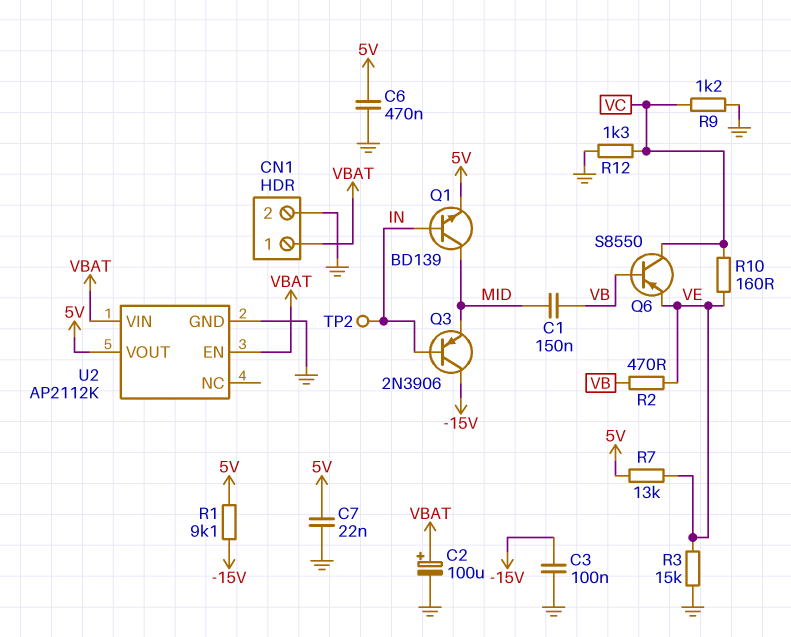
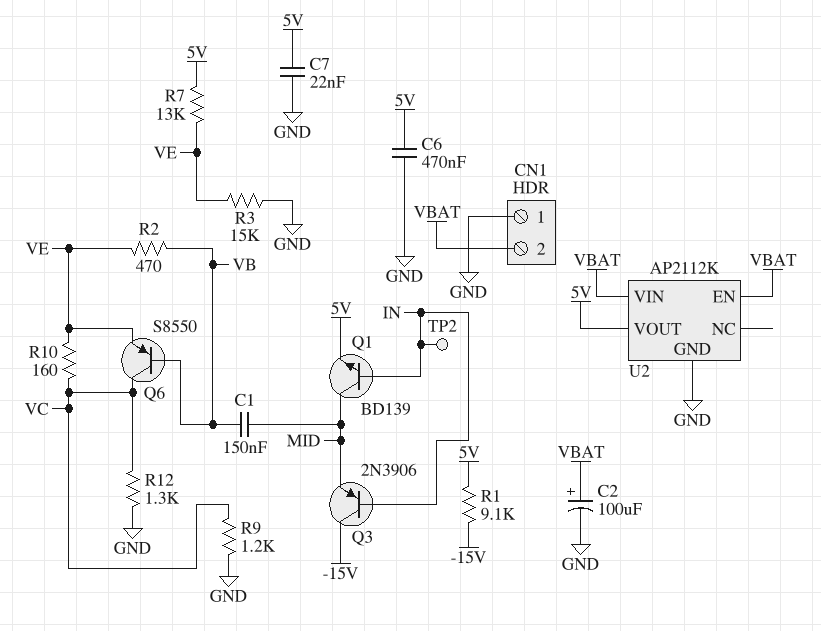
C3: 100nF (-15V, GND) -> none
CN1 pin 1: VBAT -> GND
CN1 pin 2: GND -> VBAT

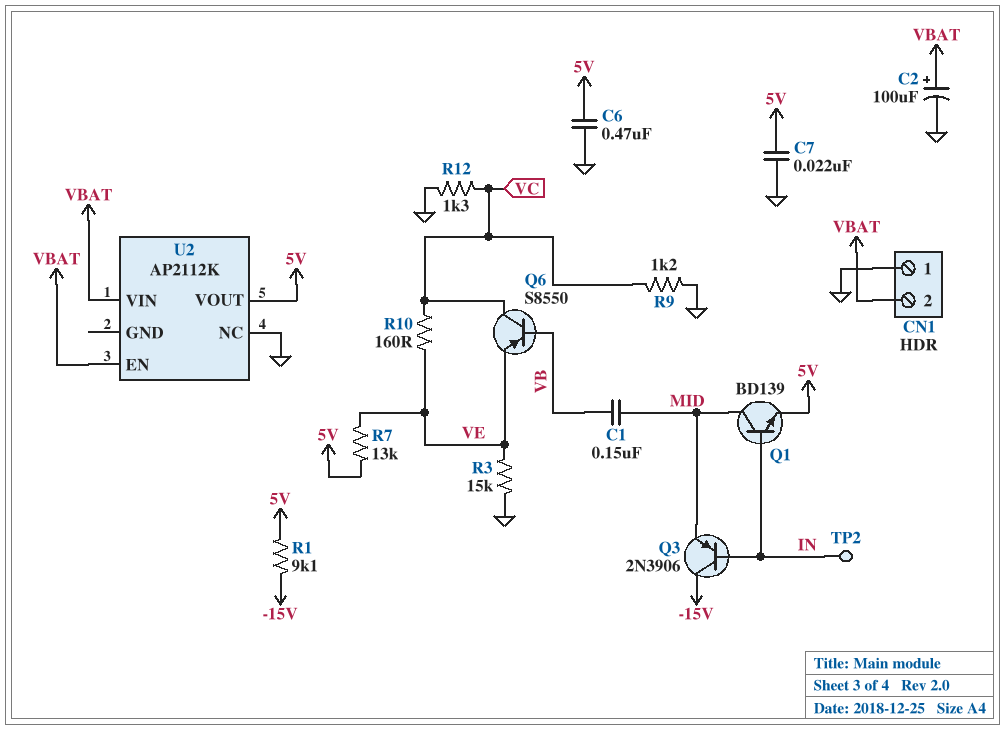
R2: 470 (VB, VE) -> none
U2 pin GND: GND -> none
U2 pin NC: none -> GND

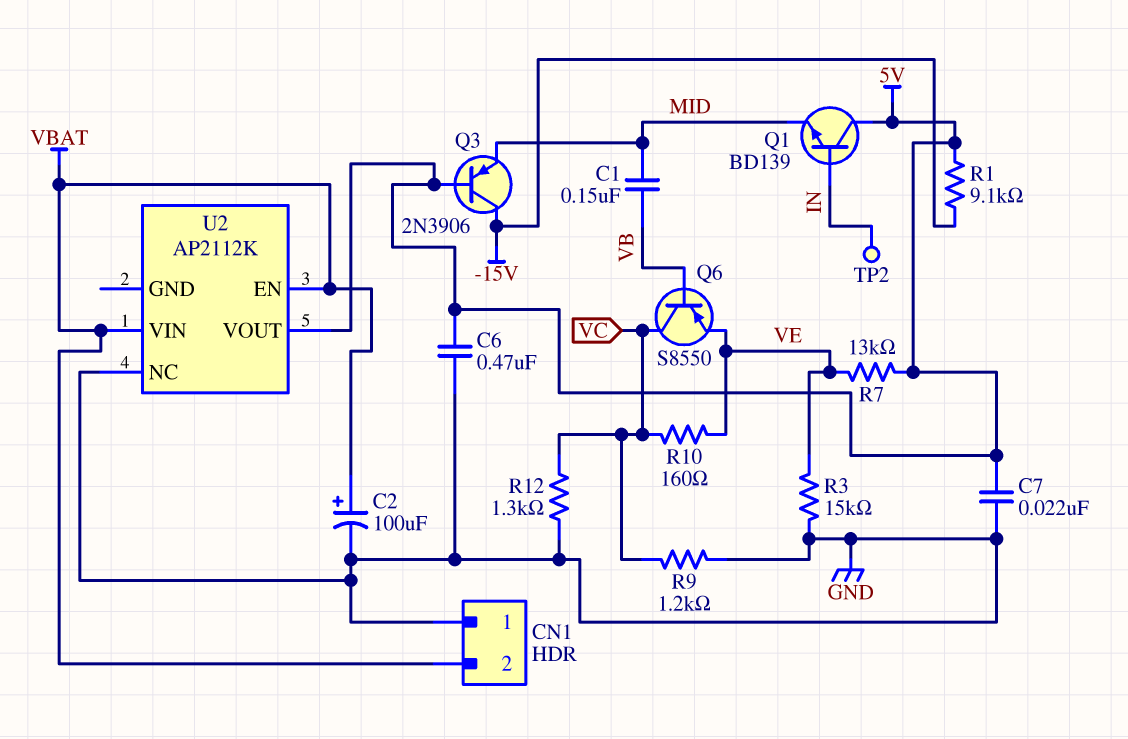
Q1: NPN BD139 (B IN, C MID, E 5V) -> NPN BD139 (B IN, C 5V, E MID)
Q3: PNP 2N3906 (B IN, C -15V, E MID) -> PNP 2N3906 (B 5V, C -15V, E MID)

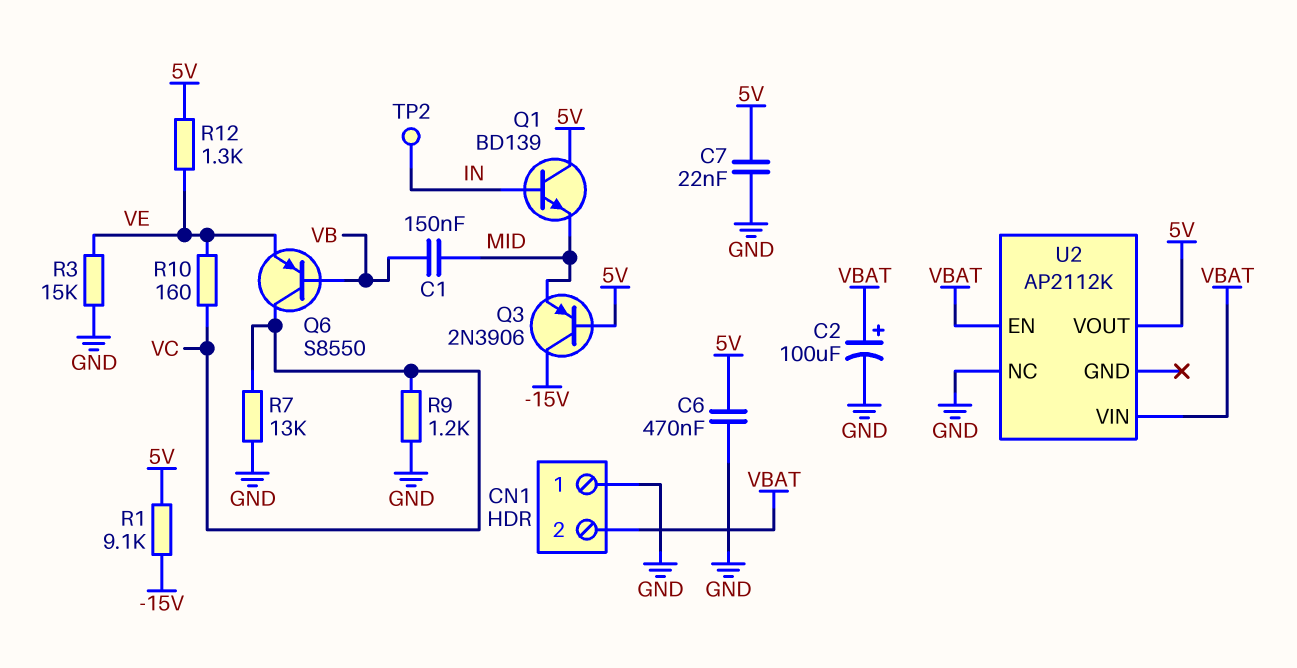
R7: 13k (5V, VE) -> 13k (GND, VC)
R12: 1.3k (GND, VC) -> 1.3k (5V, VE)

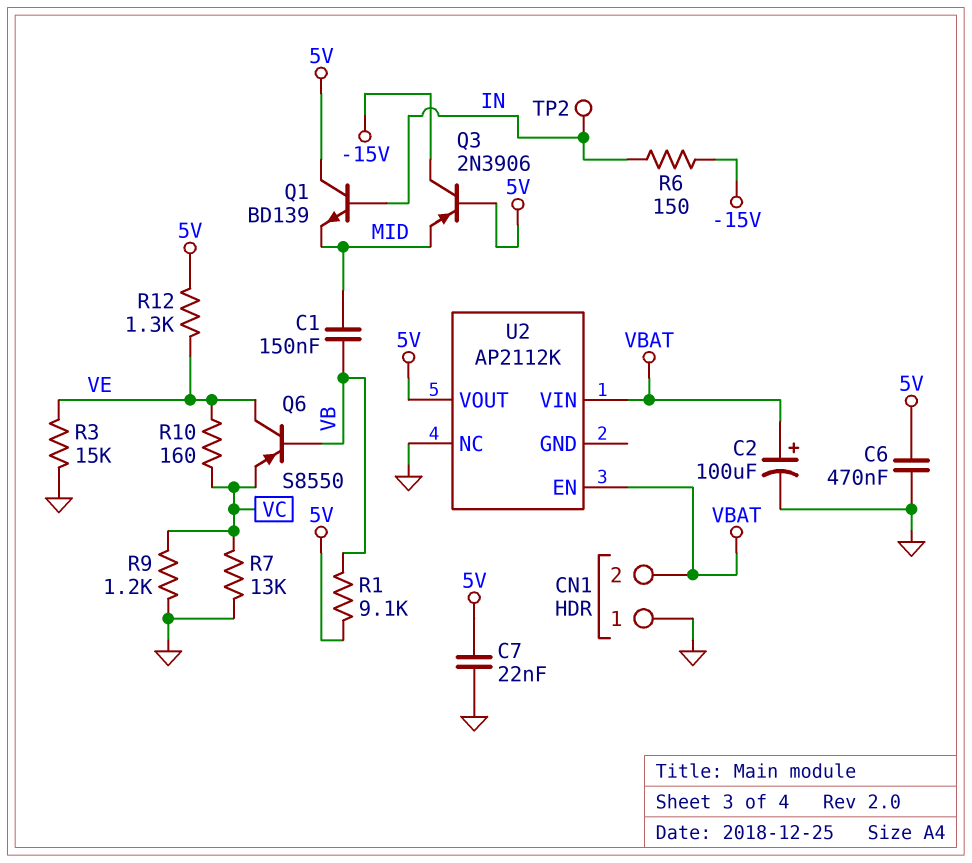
Q6: PNP S8550 (B VB, C VC, E VE) -> PNP S8550 (B VB, C VE, E VC)
R1: 9.1k (-15V, 5V) -> 9.1k (5V, VB)
R6: none -> 150 (-15V, IN)

